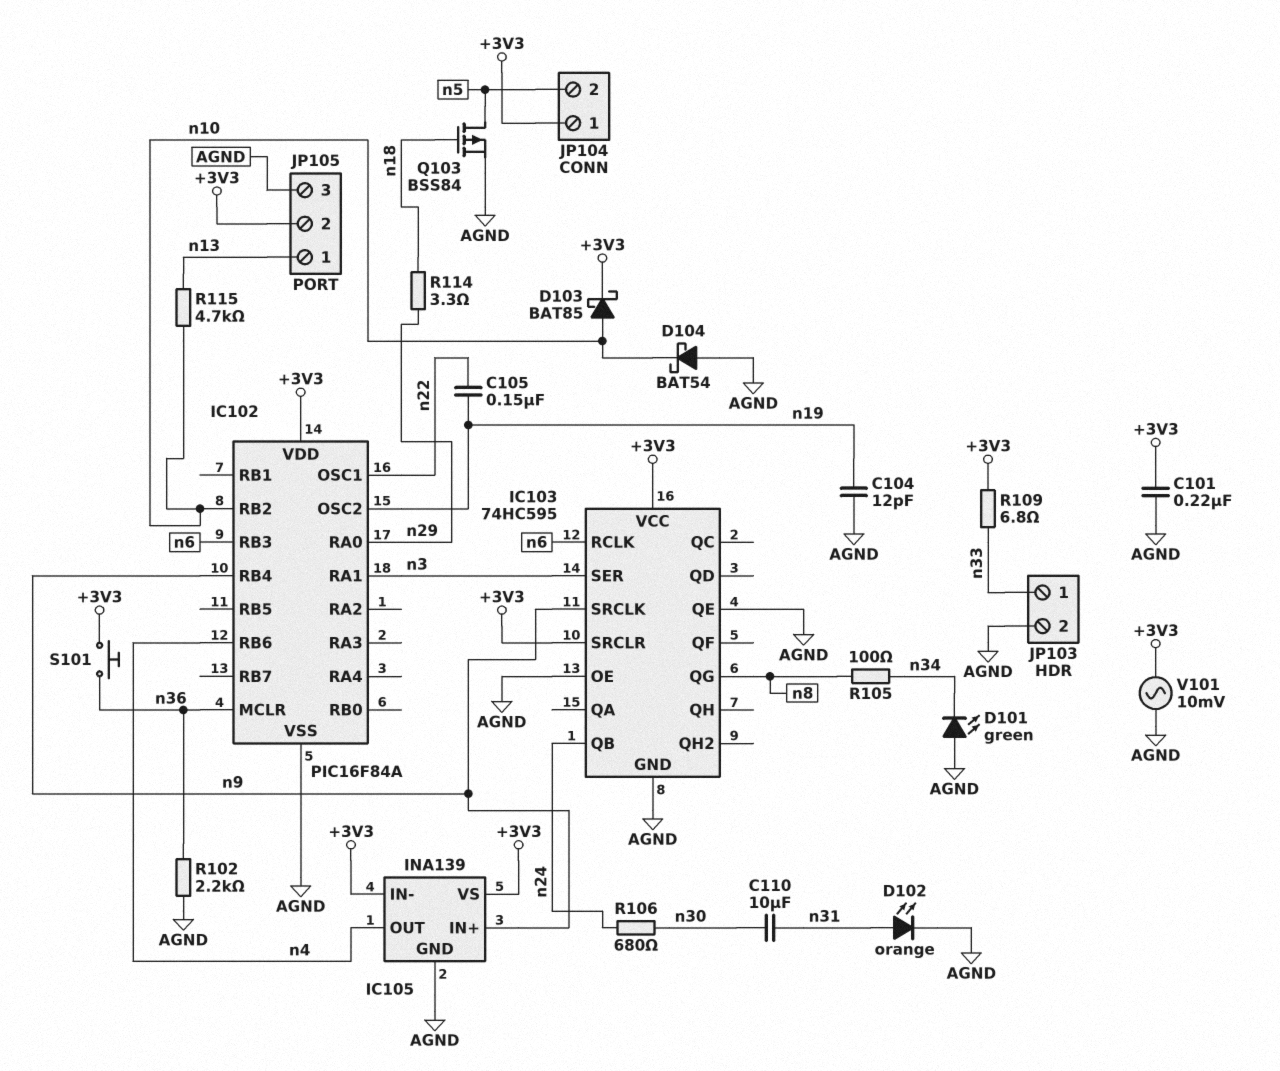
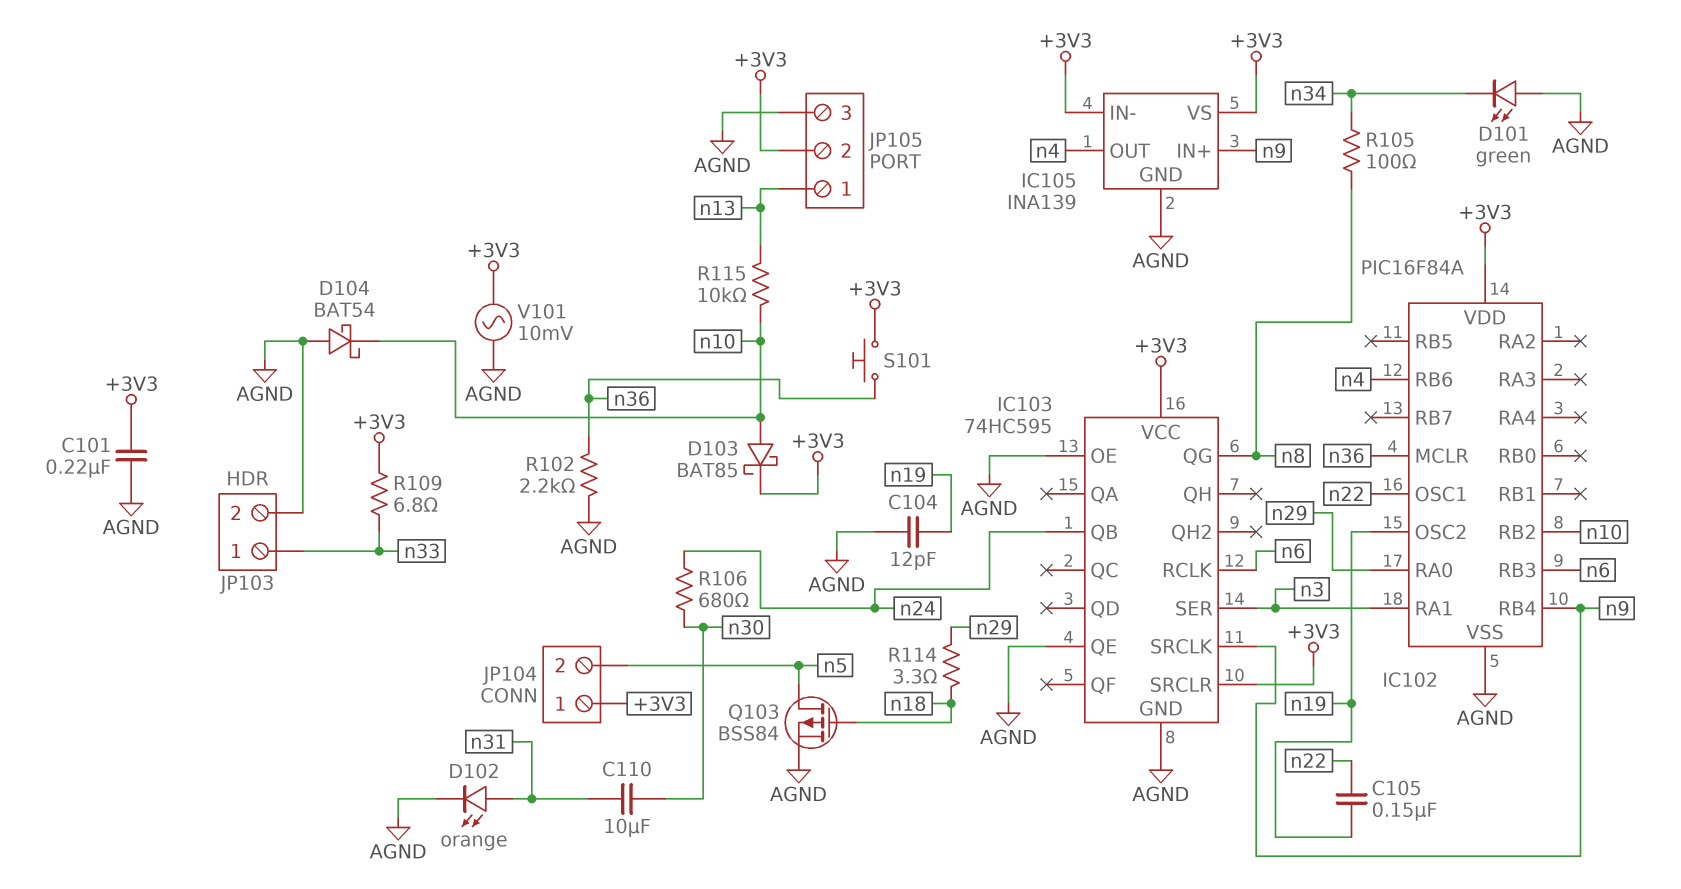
R115: 4.7k (n10, n13) -> 10k (n10, n13)

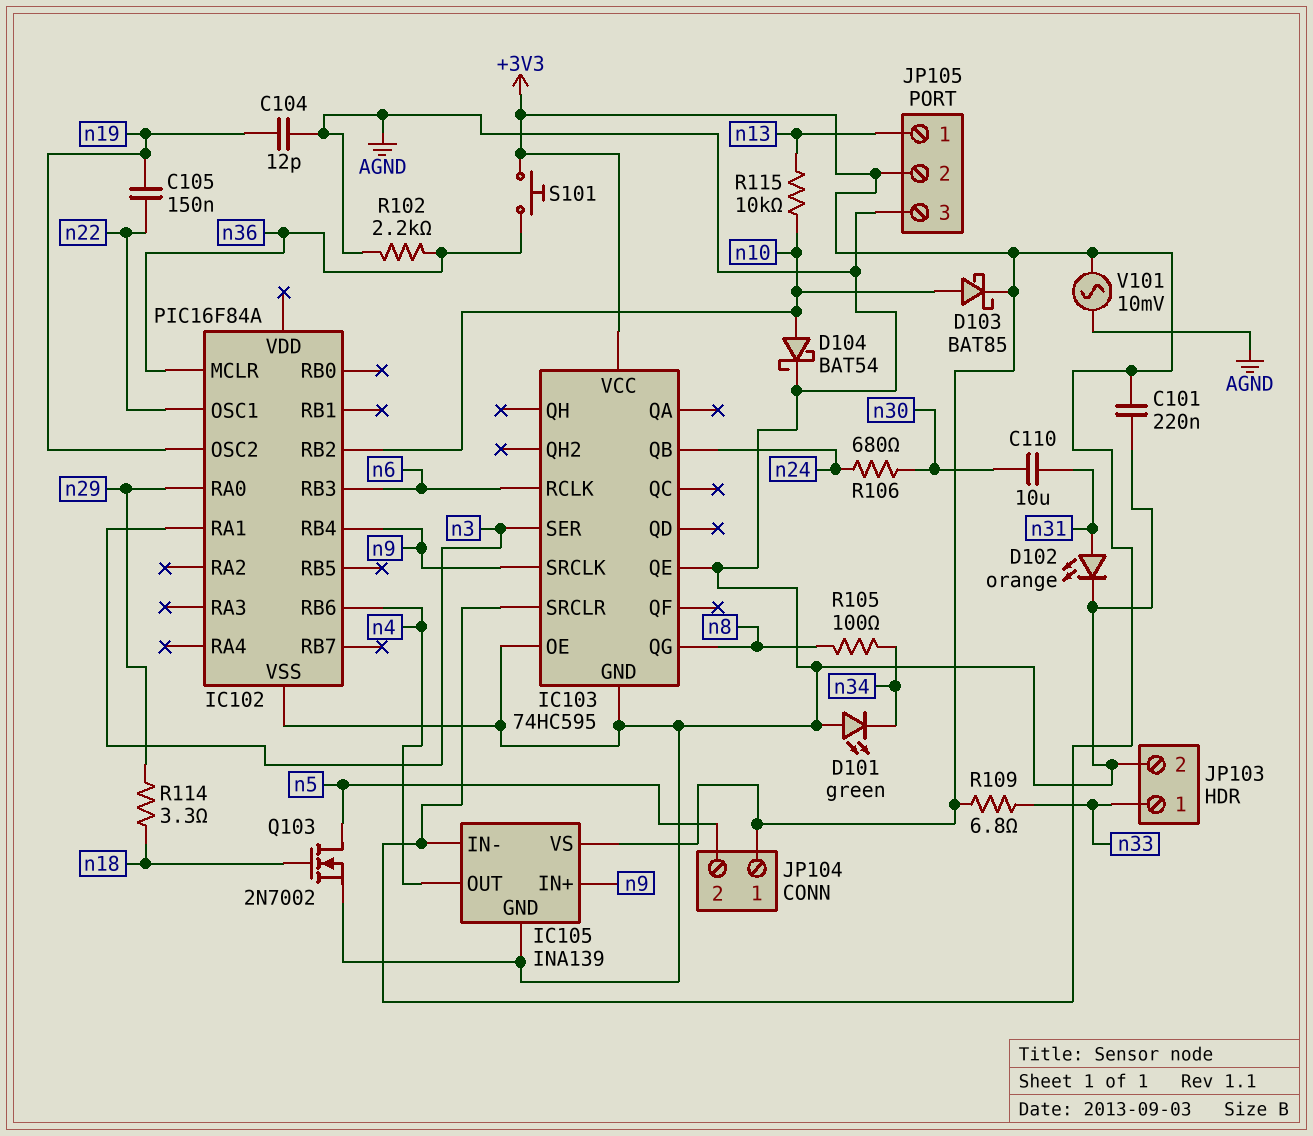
D104: schottky BAT54 (A AGND, K n10) -> schottky BAT54 (A n10, K AGND)
IC102 pin VDD: +3V3 -> none
Q103: PMOS BSS84 (G n18, D n5, S AGND) -> NMOS 2N7002 (G n18, D n5, S AGND)

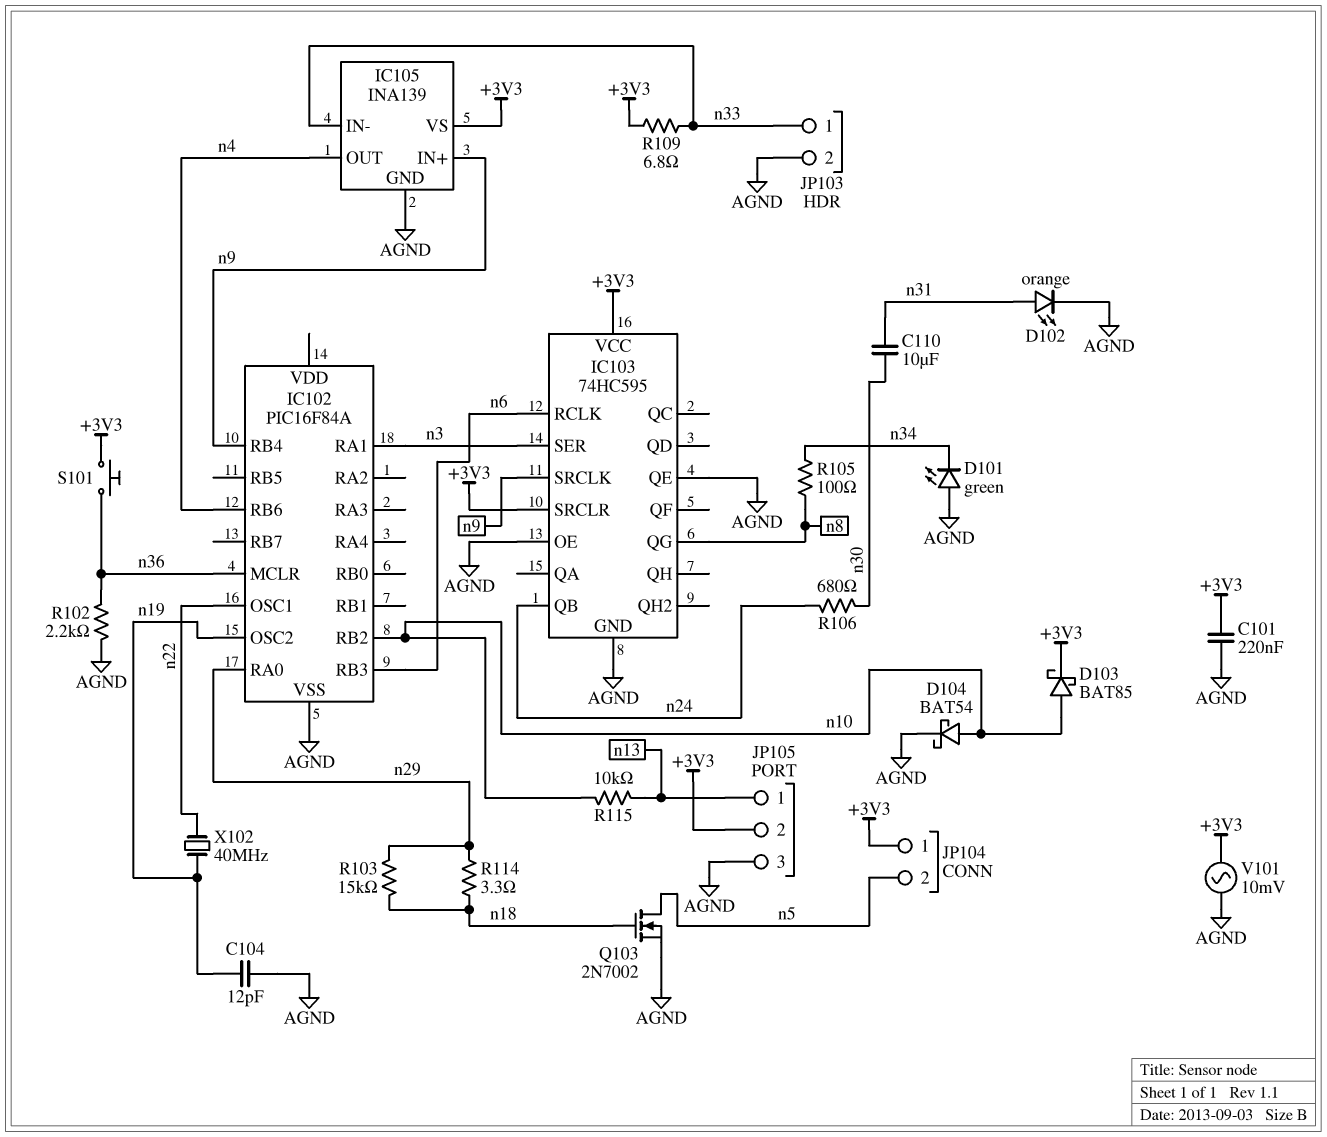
C105: 150nF (n19, n22) -> none
IC105 pin IN-: +3V3 -> n33
R103: none -> 15k (n18, n29)
X102: none -> 40MHz (n19, n22)

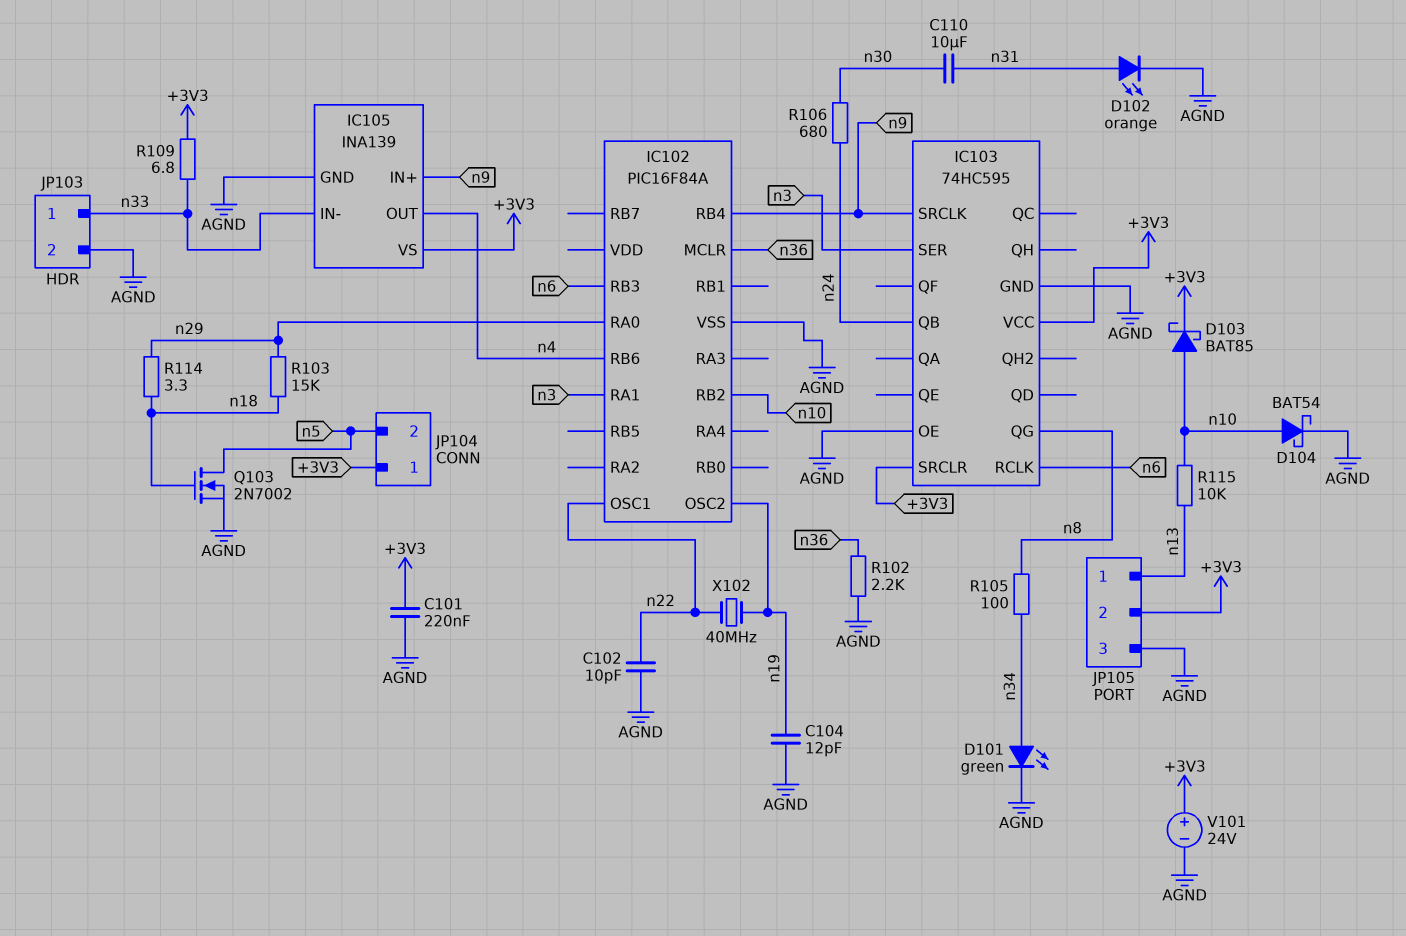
C102: none -> 10pF (AGND, n22)
D101: LED green (A AGND, K n34) -> LED green (A n34, K AGND)
IC103 pin QE: AGND -> none
S101: button (+3V3, n36) -> none
V101: AC 10mV (+3V3, AGND) -> 24V (plus +3V3, minus AGND)

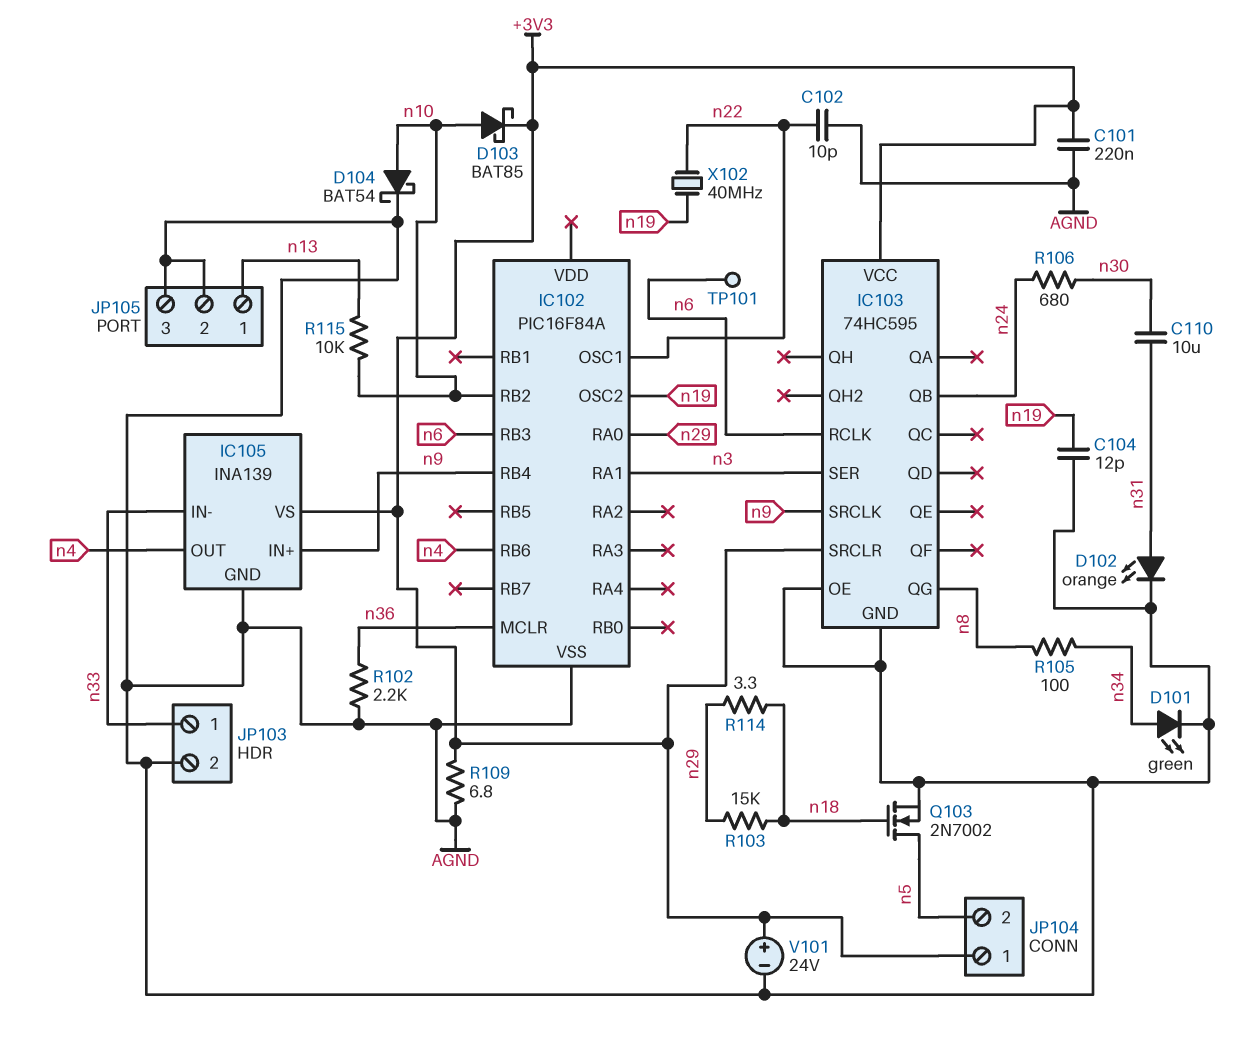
JP105 pin 2: +3V3 -> AGND
R109: 6.8 (+3V3, n33) -> 6.8 (+3V3, AGND)
TP101: none -> test point (n6)

